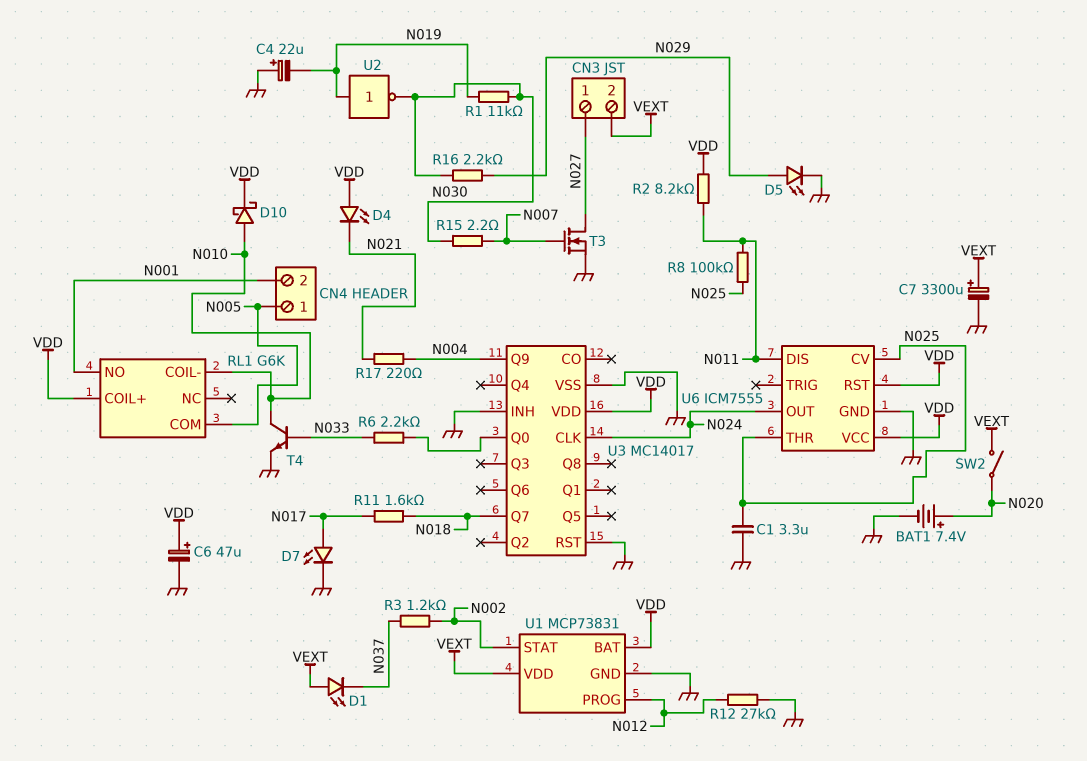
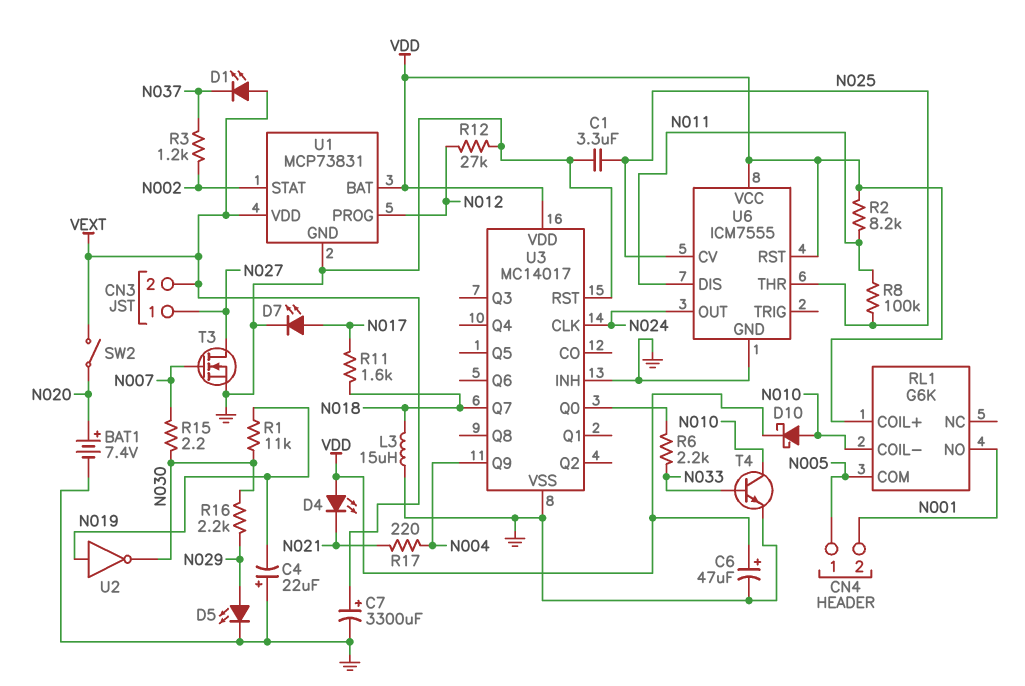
L3: none -> 15uH (GND, N018)

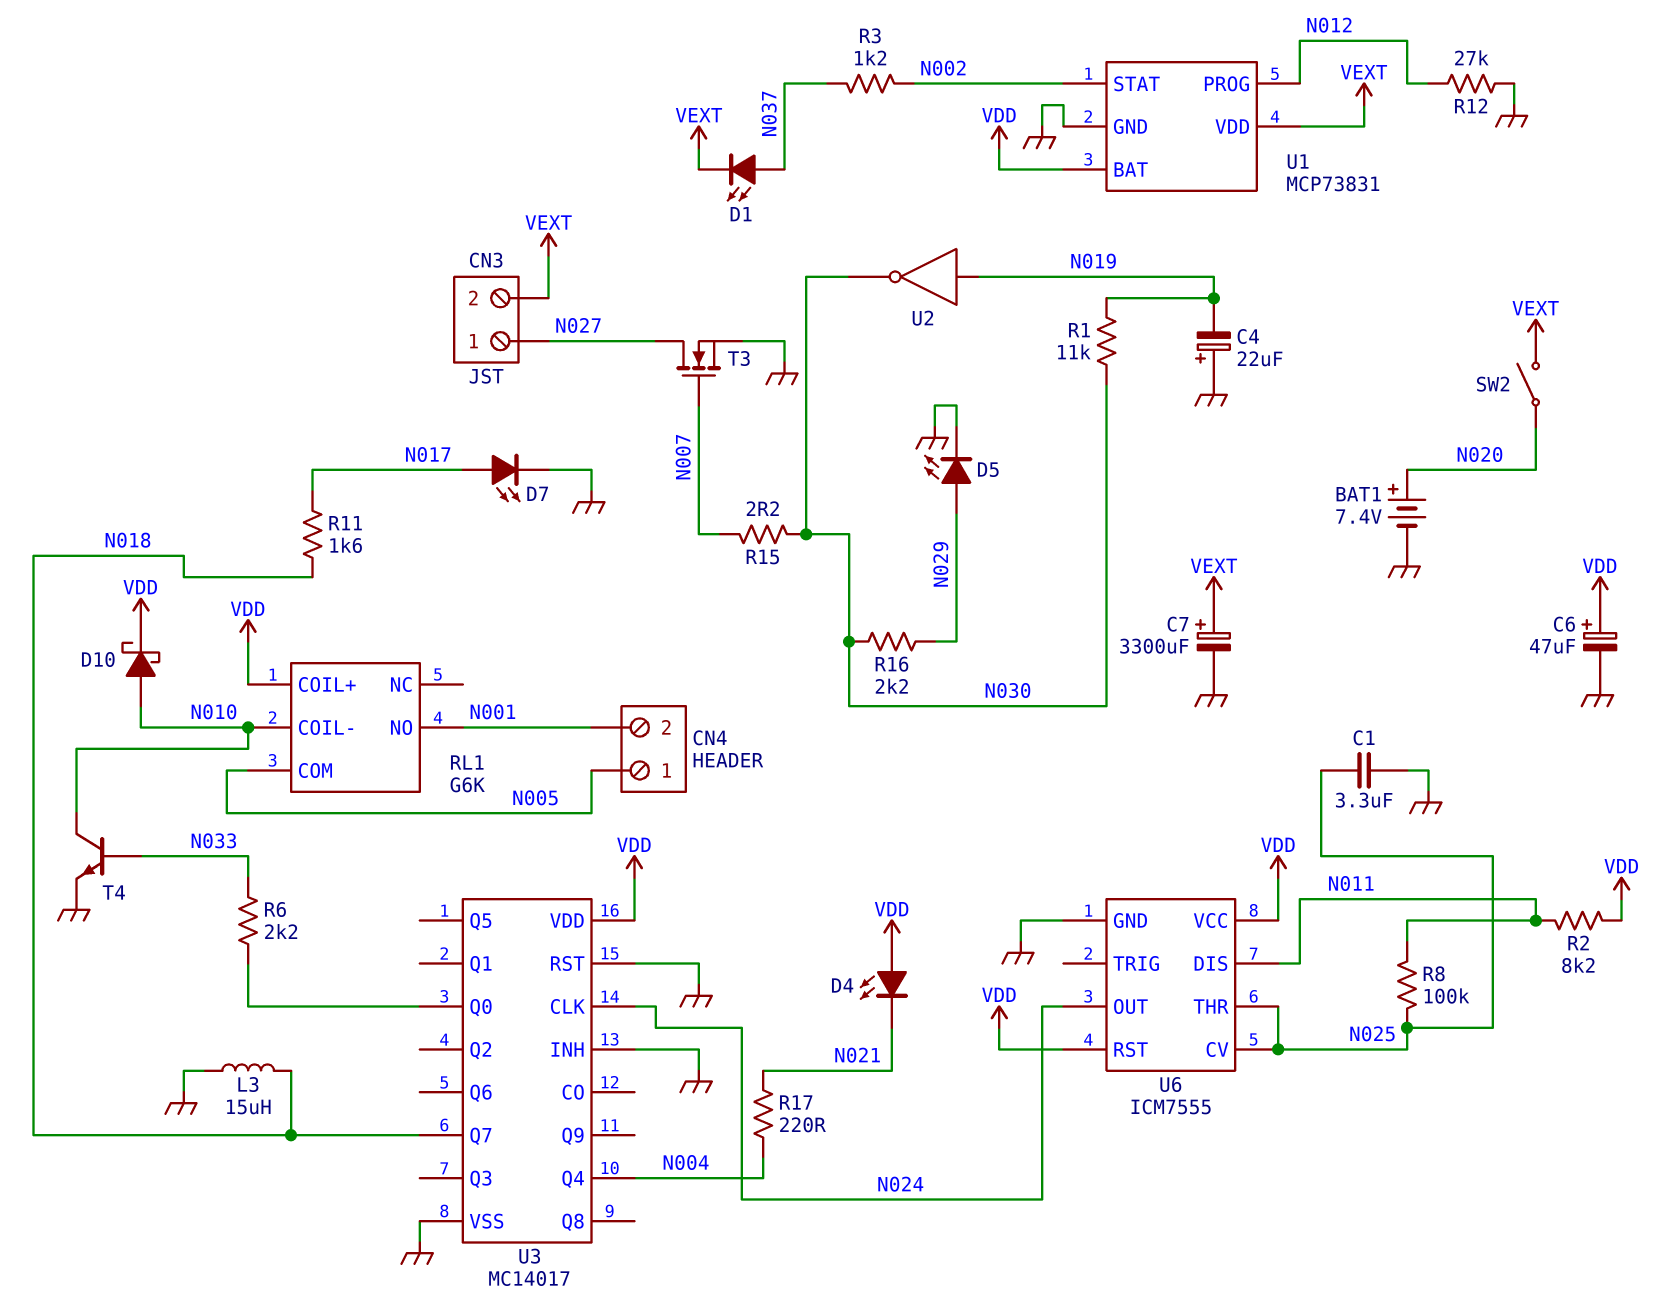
D1: LED (A VEXT, K N037) -> LED (A N037, K VEXT)
U3 pin Q4: none -> N004
U3 pin Q9: N004 -> none

